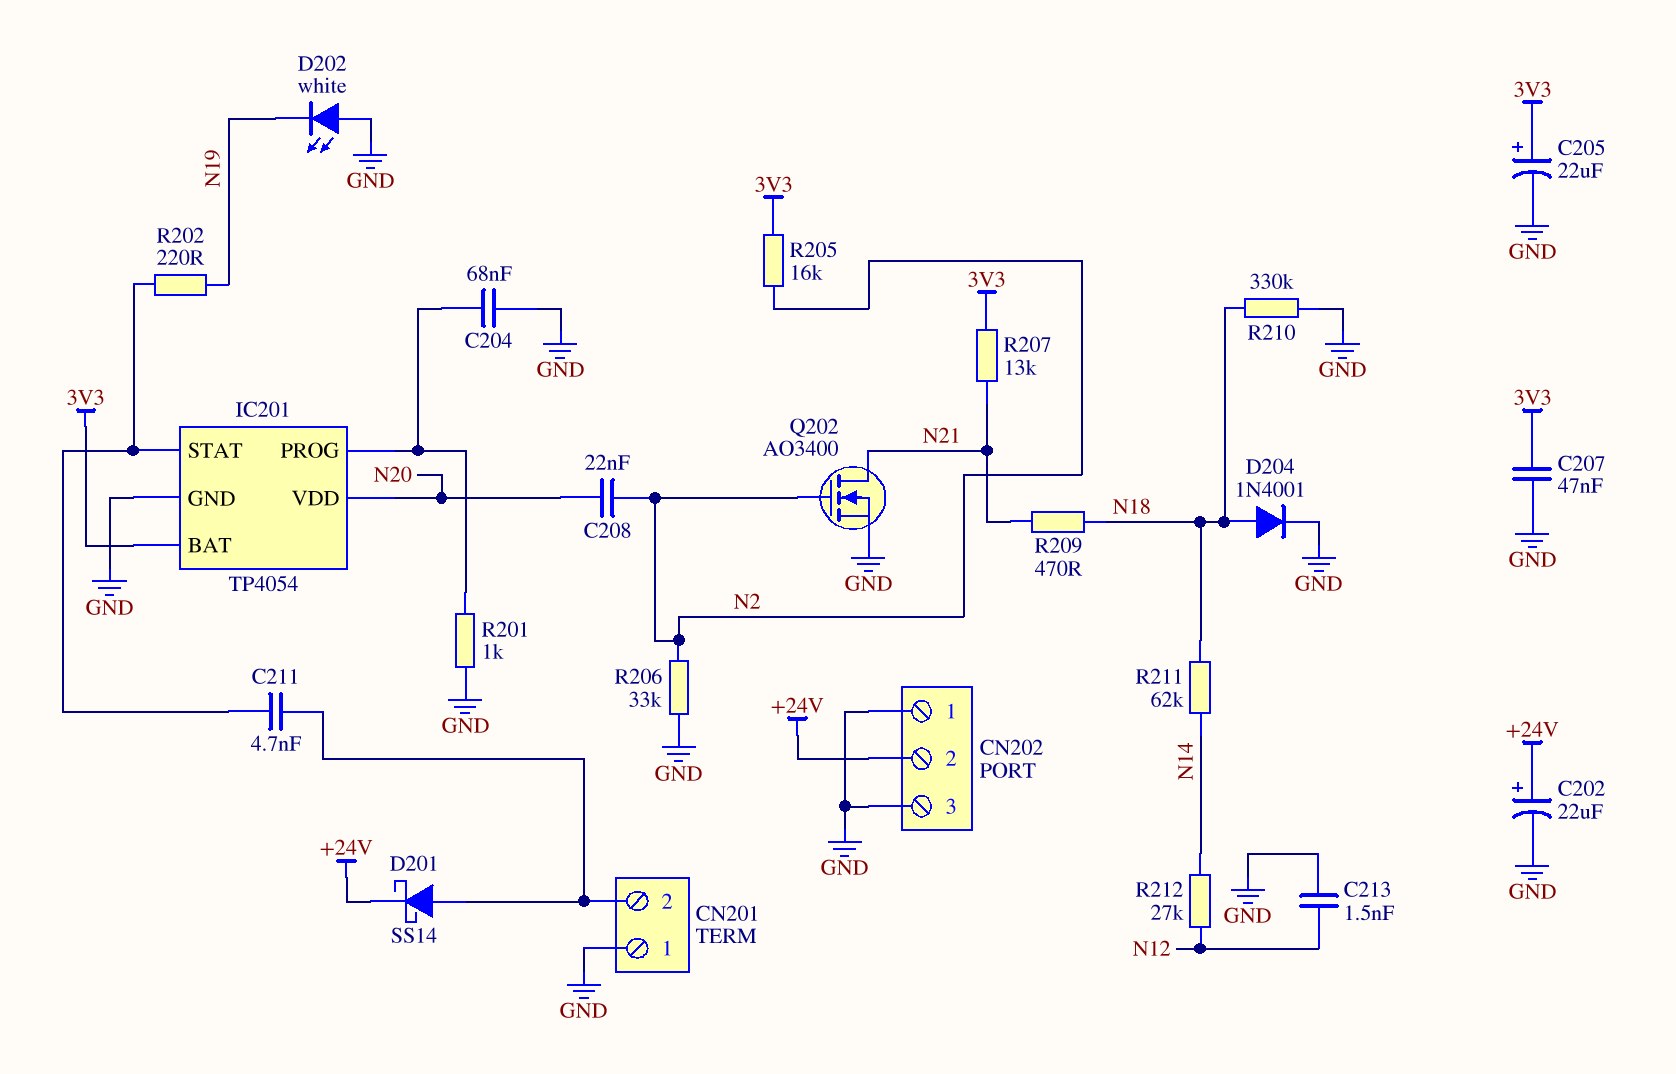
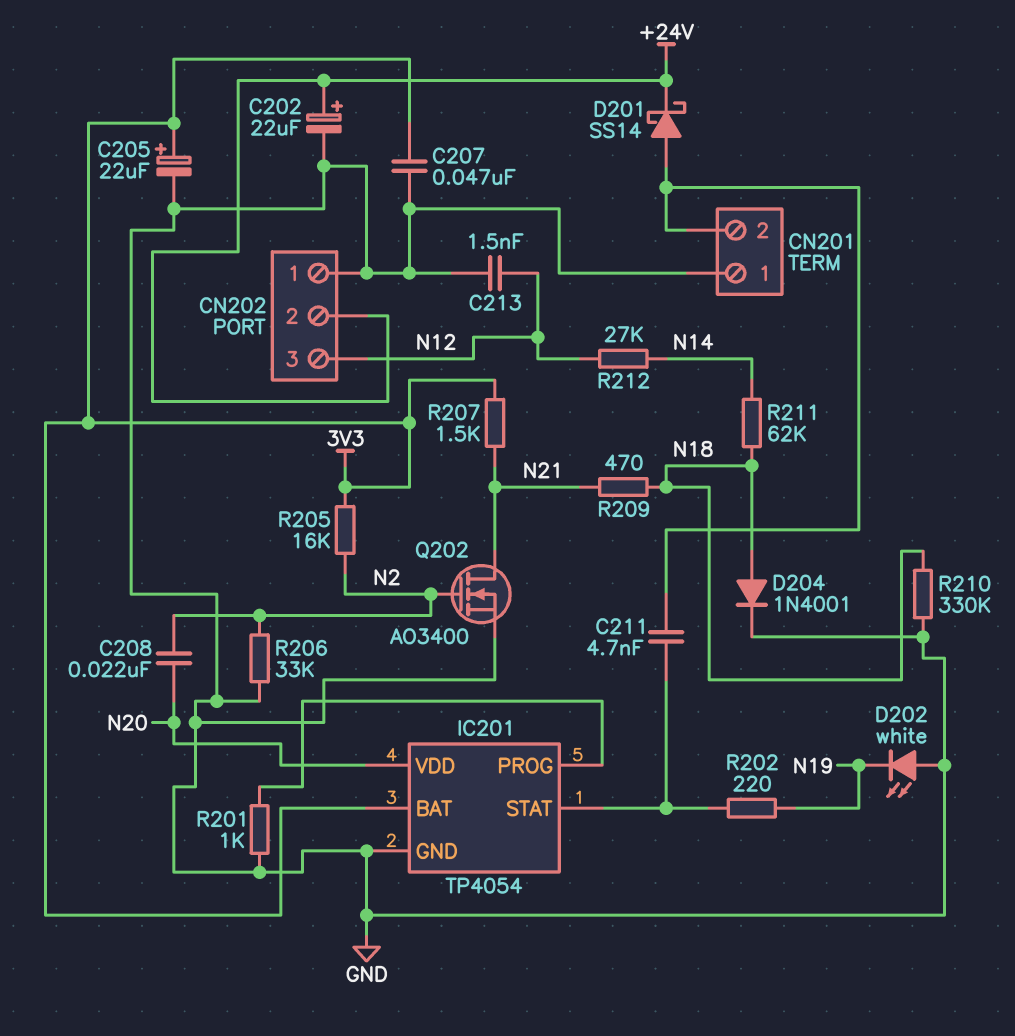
C204: 68nF (GND, IC201/PROG) -> none
CN202 pin 3: GND -> N12
R207: 13k (3V3, N21) -> 1.5k (3V3, N21)

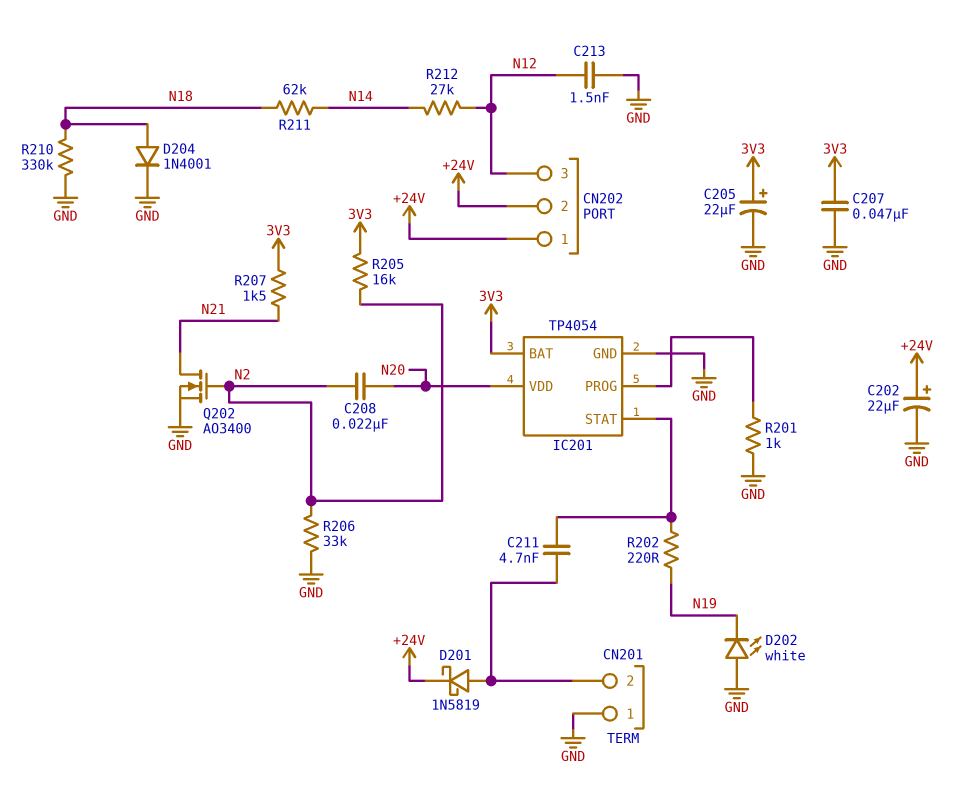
CN202 pin 1: GND -> +24V
D201: schottky SS14 (A CN201/2, K +24V) -> schottky 1N5819 (A CN201/2, K +24V)
R209: 470 (N18, N21) -> none

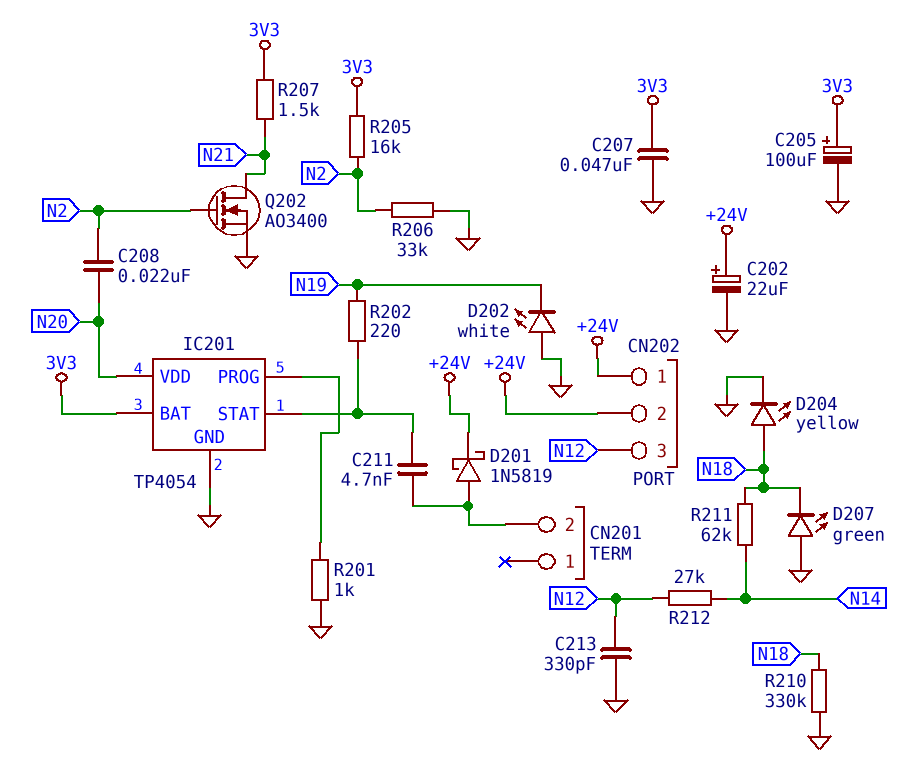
C205: 22uF (plus 3V3, minus GND) -> 100uF (plus 3V3, minus GND)
C213: 1.5nF (GND, N12) -> 330pF (GND, N12)
CN201 pin 1: GND -> none
D204: diode 1N4001 (A N18, K GND) -> LED yellow (A N18, K GND)
D207: none -> LED green (A GND, K N18)

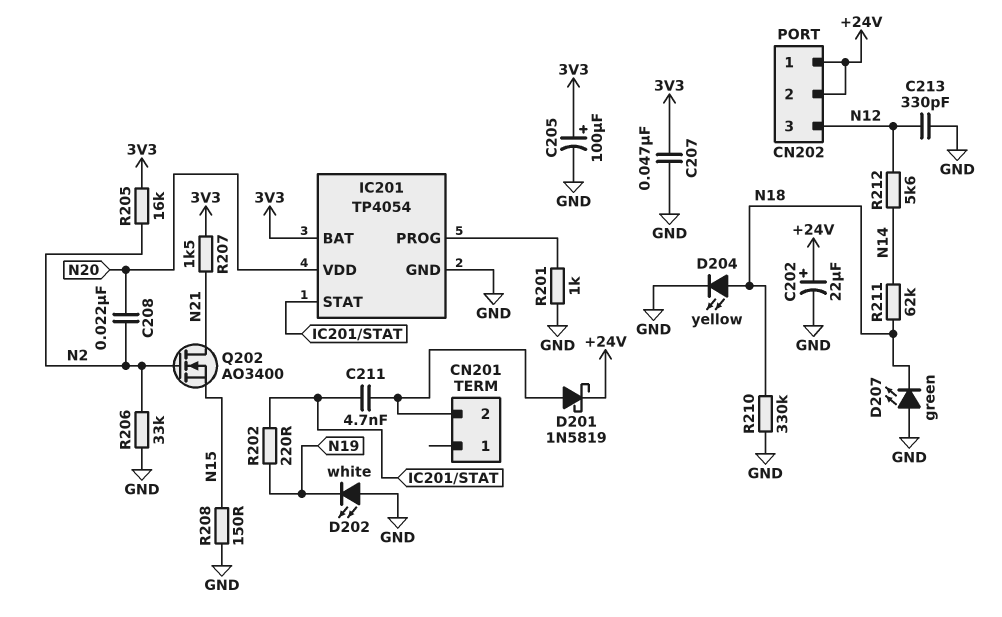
Q202: NMOS AO3400 (G N2, D N21, S GND) -> NMOS AO3400 (G N2, D N21, S N15)
R208: none -> 150 (GND, N15)
R212: 27k (N12, N14) -> 5.6k (N12, N14)

